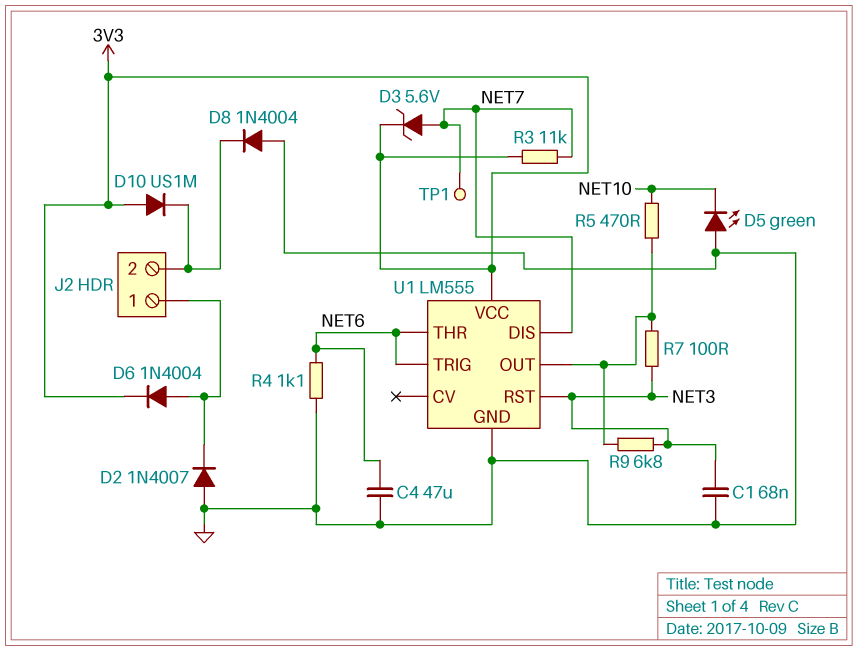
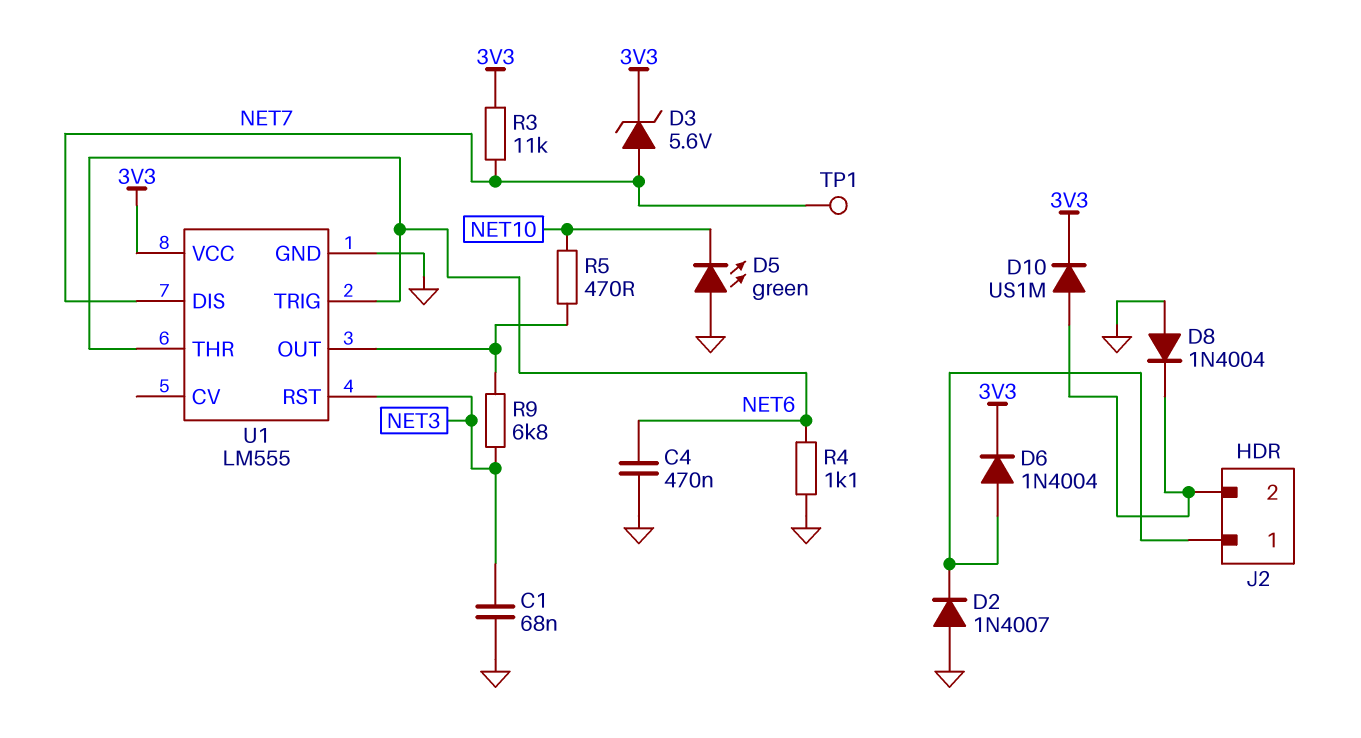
C4: 47uF (GND, NET6) -> 470nF (GND, NET6)
D10: diode US1M (A 3V3, K J2/2) -> diode US1M (A J2/2, K 3V3)
R7: 100 (NET3, U1/OUT) -> none

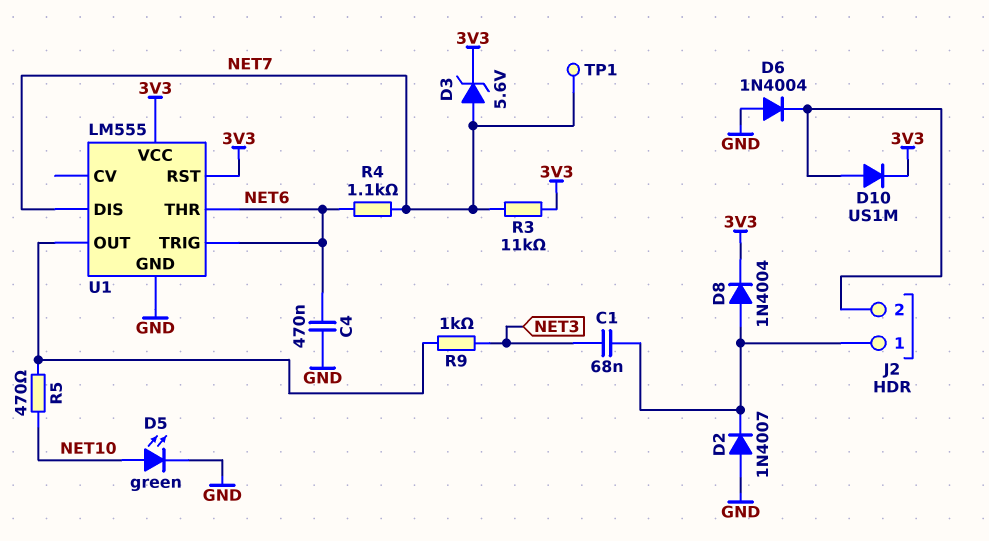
C1: 68nF (GND, NET3) -> 68nF (J2/1, NET3)
D5: LED green (A GND, K NET10) -> LED green (A NET10, K GND)
D6: diode 1N4004 (A J2/1, K 3V3) -> diode 1N4004 (A GND, K J2/2)
D8: diode 1N4004 (A GND, K J2/2) -> diode 1N4004 (A J2/1, K 3V3)
R4: 1.1k (GND, NET6) -> 1.1k (NET6, NET7)
R9: 6.8k (NET3, U1/OUT) -> 1k (NET3, U1/OUT)
U1 pin RST: NET3 -> 3V3

